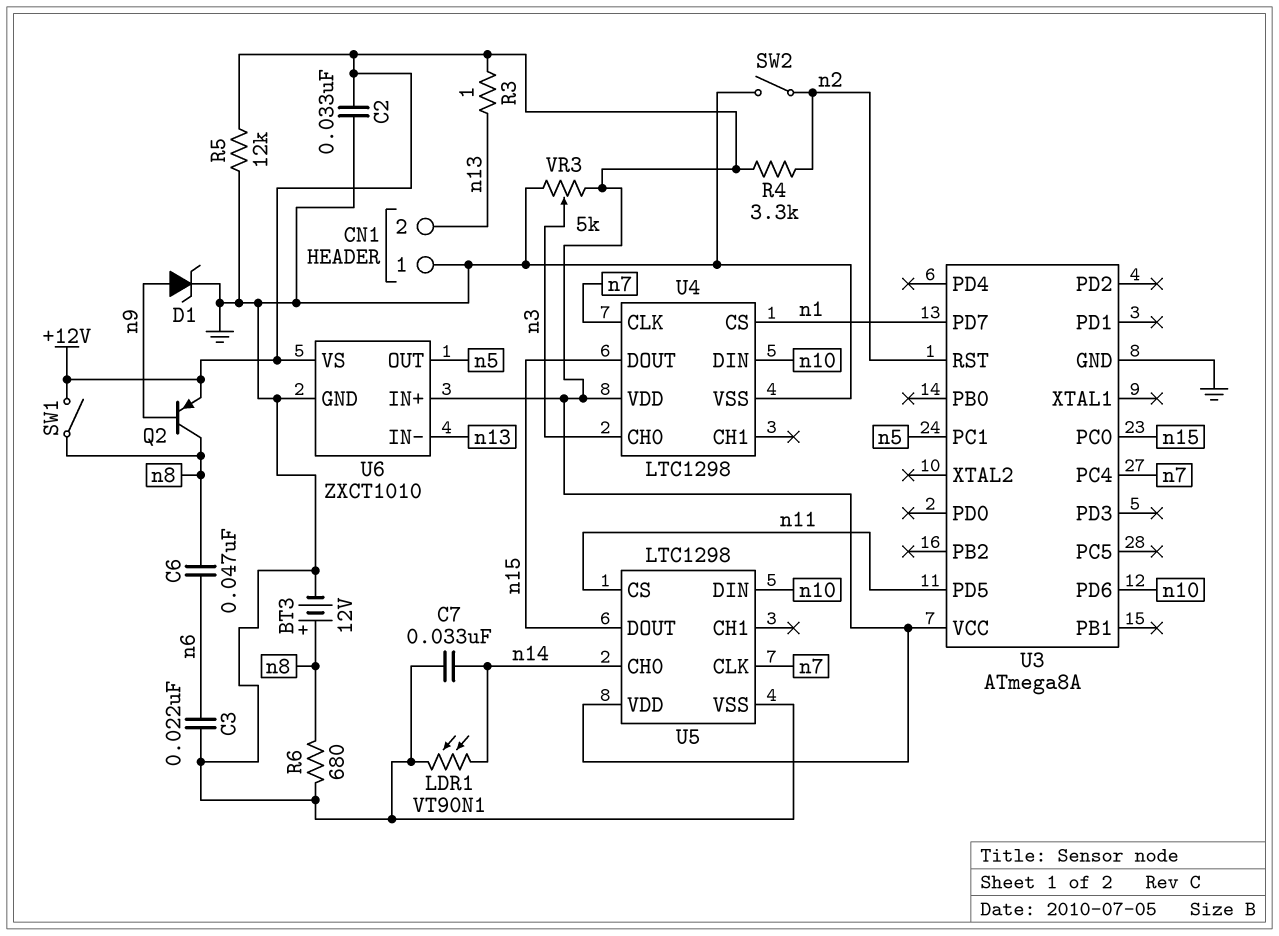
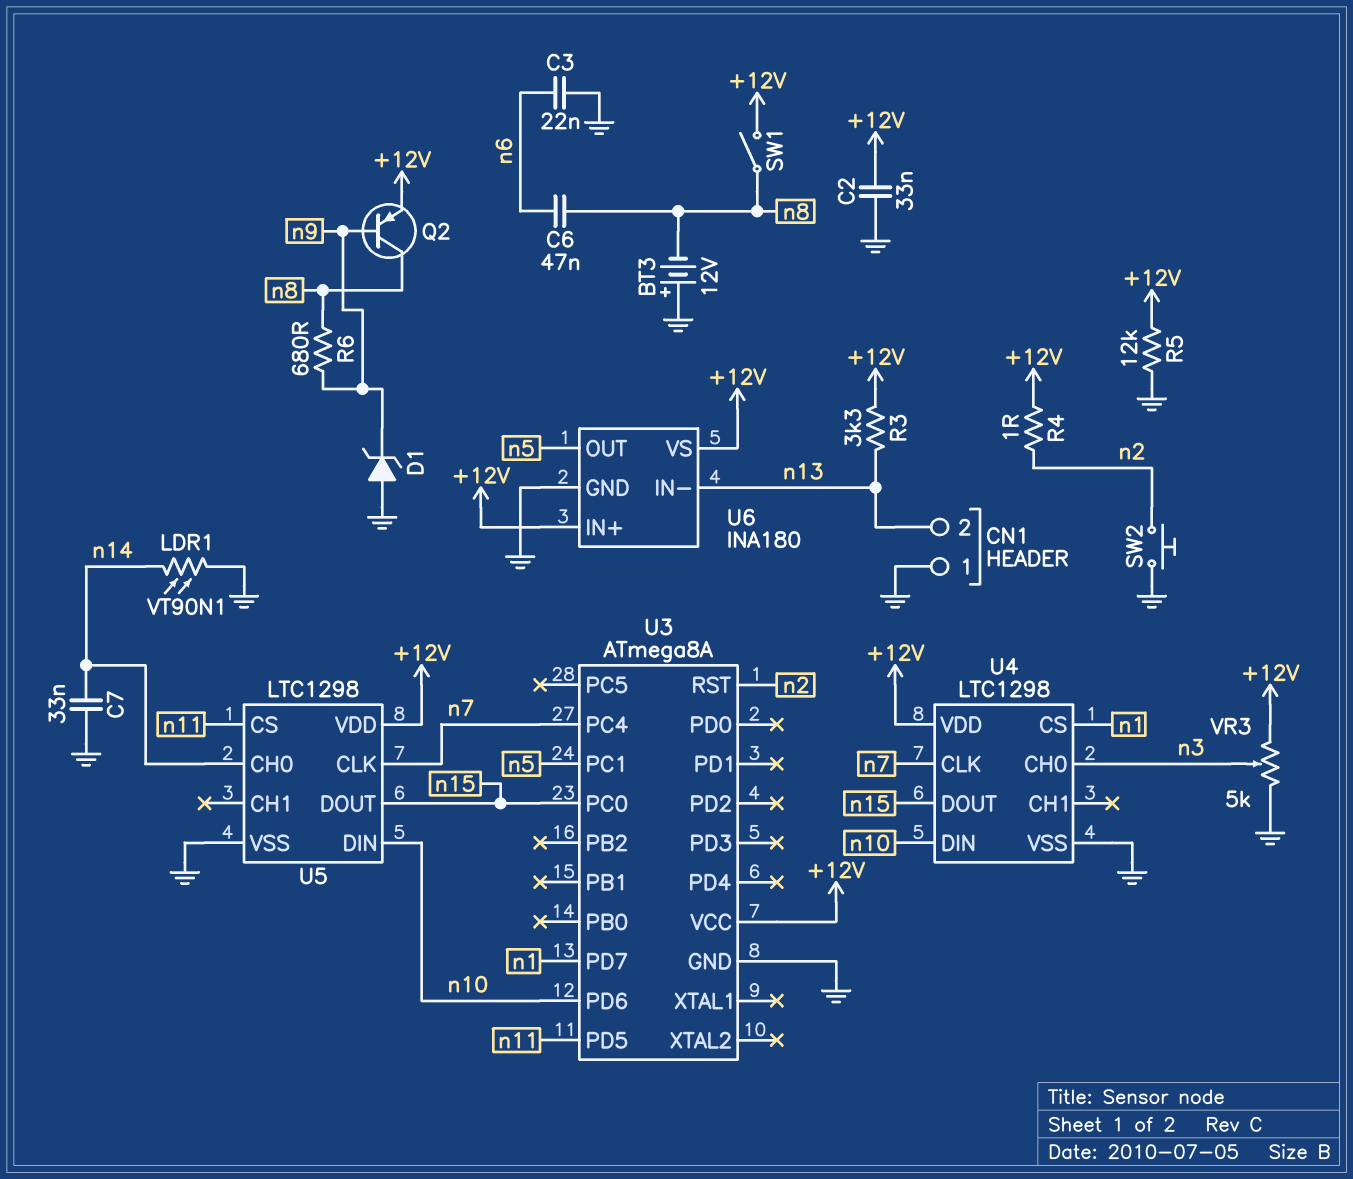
BT3: 12V (plus n8, minus GND) -> 12V (plus GND, minus n8)
D1: zener (A n9, K GND) -> zener (A GND, K n9)
R3: 1 (+12V, n13) -> 3.3k (+12V, n13)
R4: 3.3k (+12V, n2) -> 1 (+12V, n2)
R6: 680 (GND, n8) -> 680 (n8, n9)
SW2: switch (GND, n2) -> button (GND, n2)
U6: ZXCT1010 -> INA180

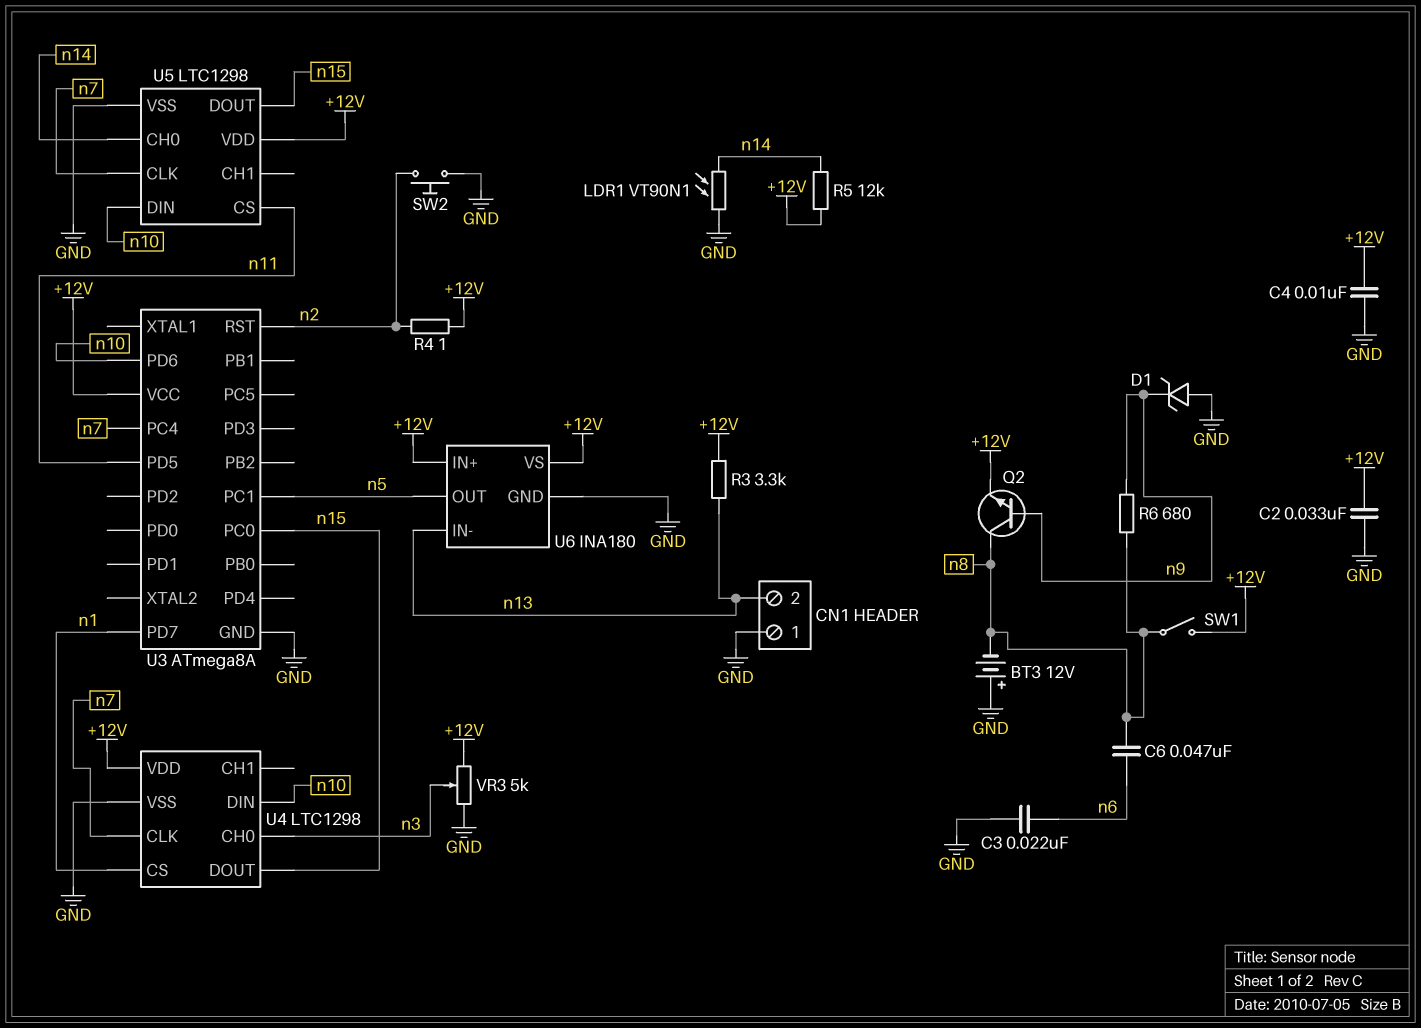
C4: none -> 10nF (+12V, GND)
C7: 33nF (GND, n14) -> none
Q2: PNP (B n9, C n8, E +12V) -> NPN (B n9, C n8, E +12V)
R5: 12k (+12V, GND) -> 12k (+12V, n14)

